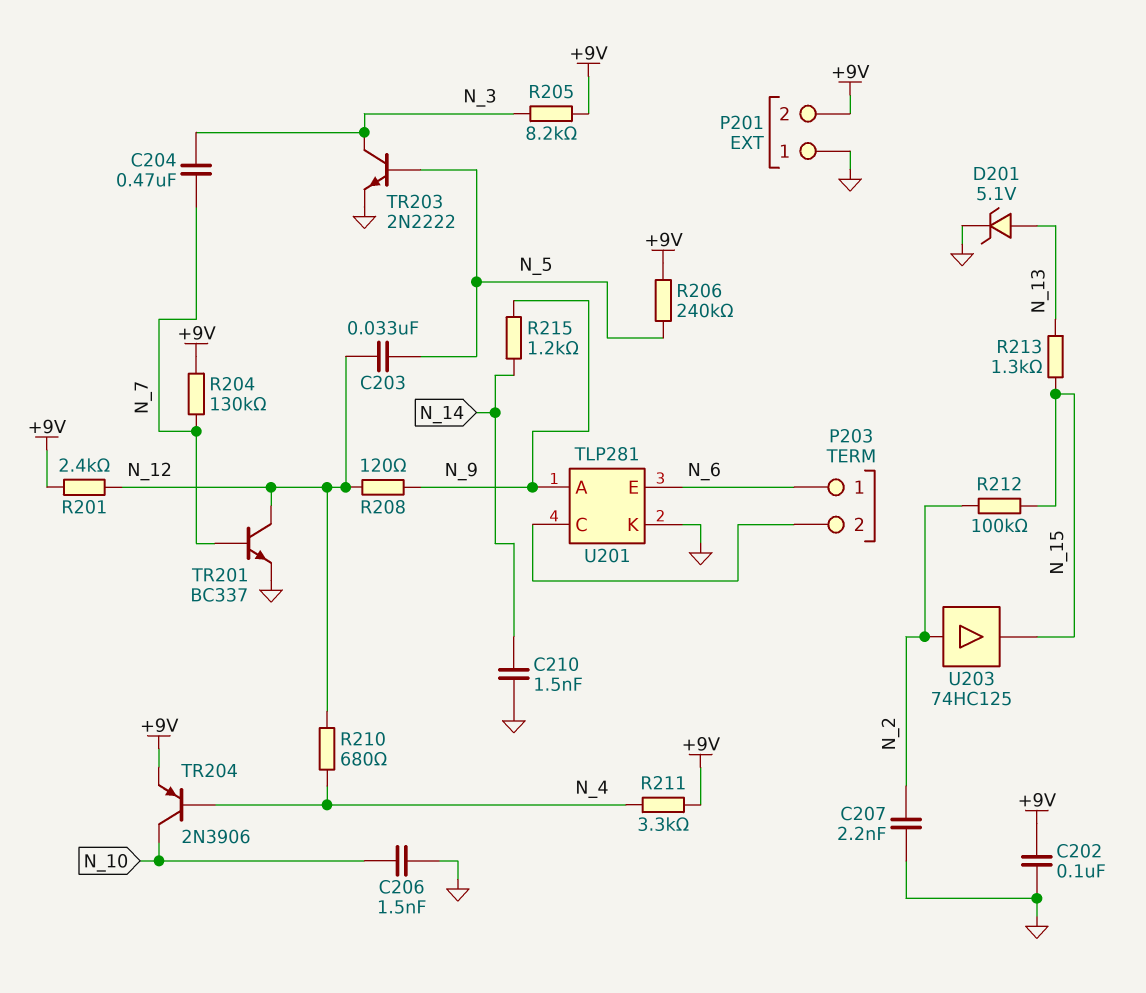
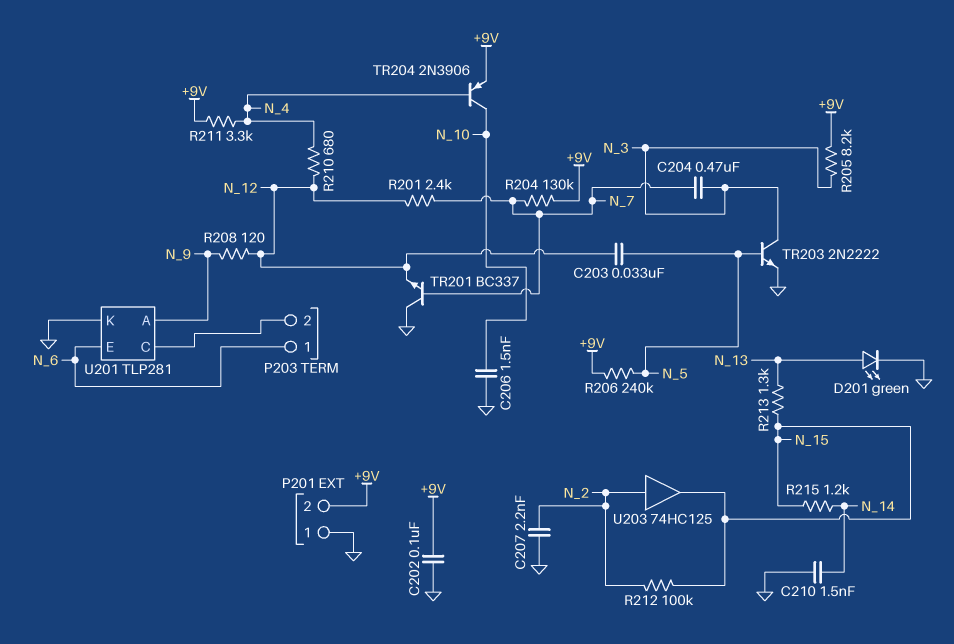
D201: zener 5.1V (A N_13, K GND) -> LED green (A N_13, K GND)
R201: 2.4k (+9V, N_12) -> 2.4k (N_7, N_12)
R215: 1.2k (N_9, N_14) -> 1.2k (N_14, N_15)
TR201: NPN BC337 (B N_7, C N_12, E GND) -> NPN BC337 (B N_7, C GND, E N_12)

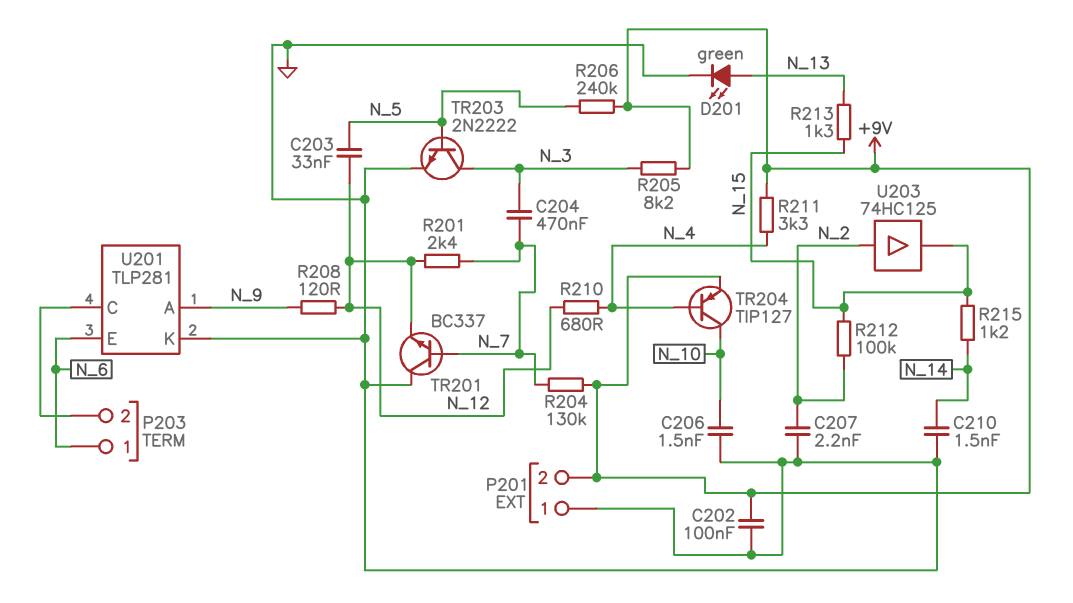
TR204: PNP 2N3906 (B N_4, C N_10, E +9V) -> PNP TIP127 (B N_4, C N_10, E +9V)

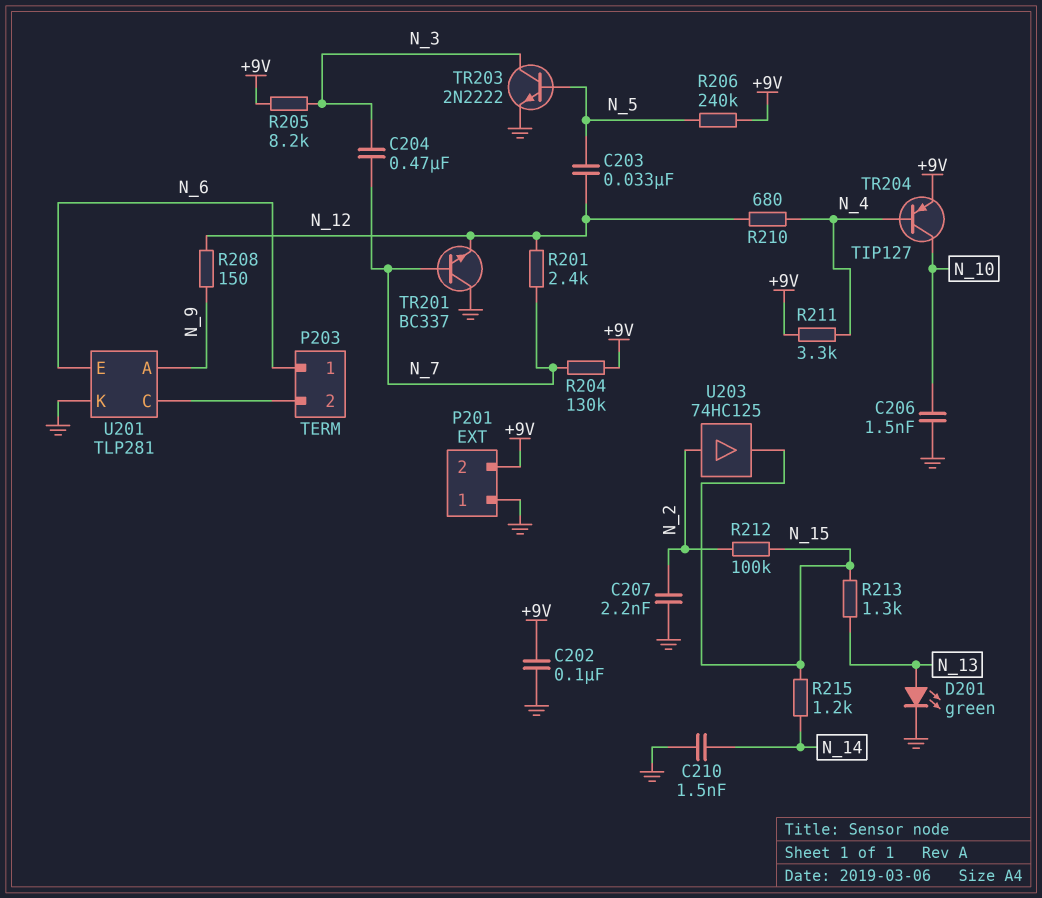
R208: 120 (N_9, N_12) -> 150 (N_9, N_12)

